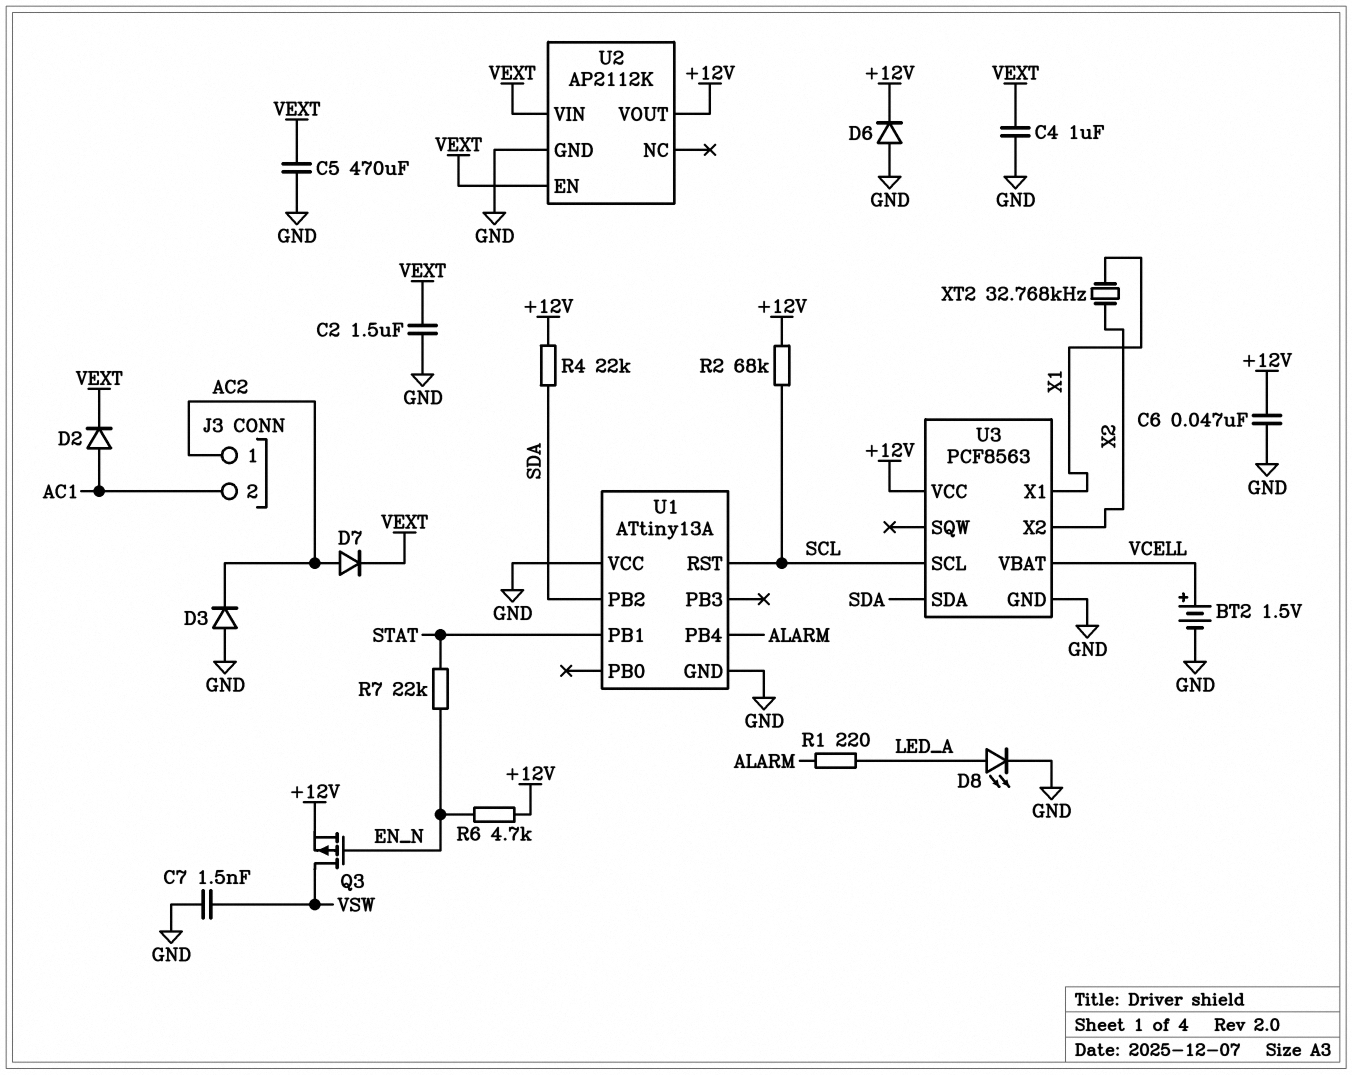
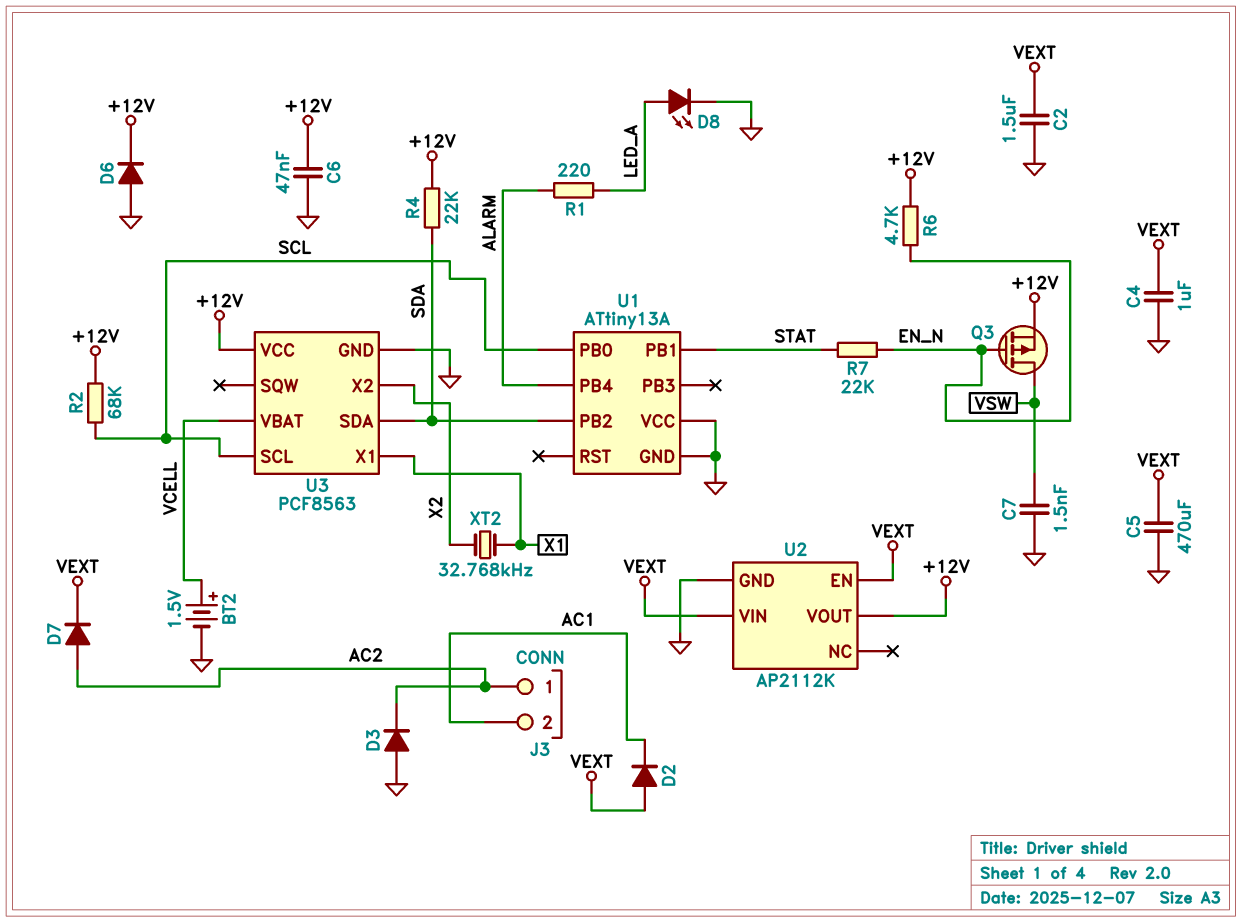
D2: diode (A AC1, K VEXT) -> diode (A VEXT, K AC1)
U1 pin PB0: none -> SCL
U1 pin RST: SCL -> none

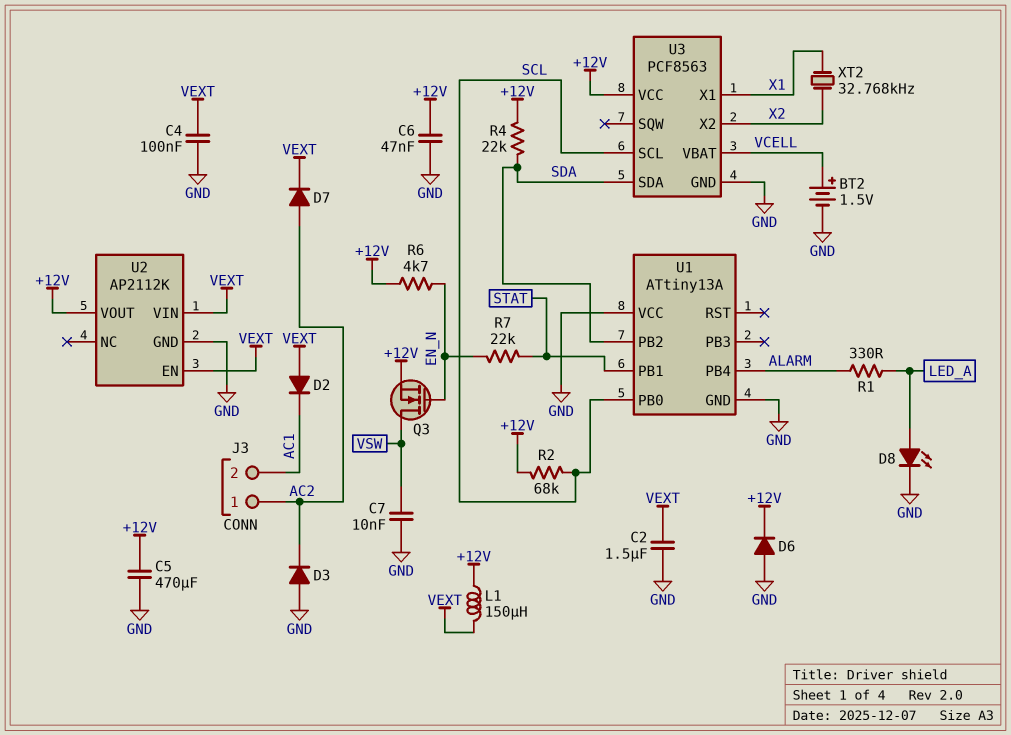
C4: 1uF (GND, VEXT) -> 100nF (GND, VEXT)
C5: 470uF (GND, VEXT) -> 470uF (+12V, GND)
C7: 1.5nF (GND, VSW) -> 10nF (GND, VSW)
L1: none -> 150uH (+12V, VEXT)
Q3: PMOS (G EN_N, D VSW, S +12V) -> NMOS (G EN_N, D VSW, S +12V)
R1: 220 (ALARM, LED_A) -> 330 (ALARM, LED_A)

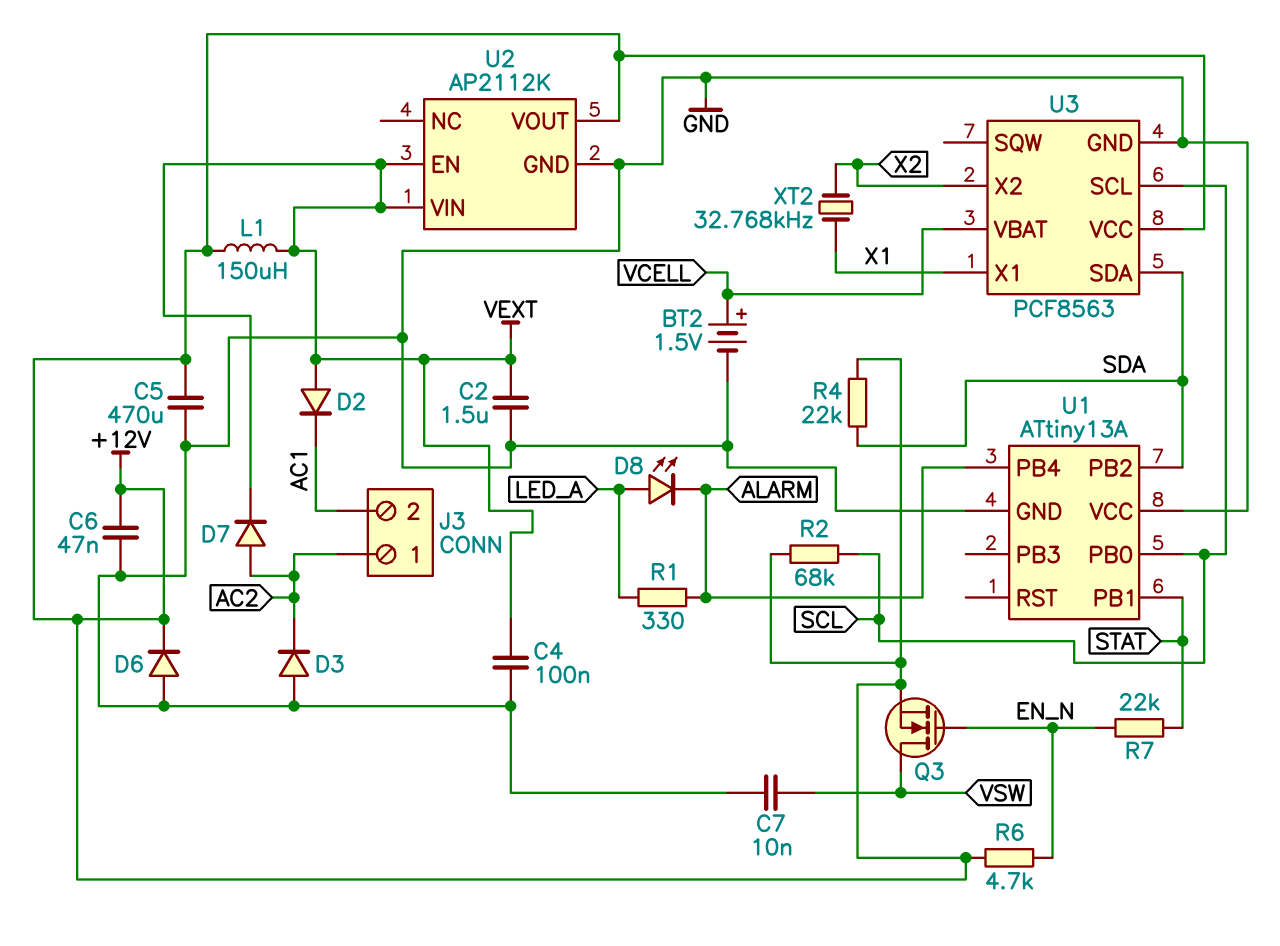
D8: LED (A LED_A, K GND) -> LED (A LED_A, K ALARM)

